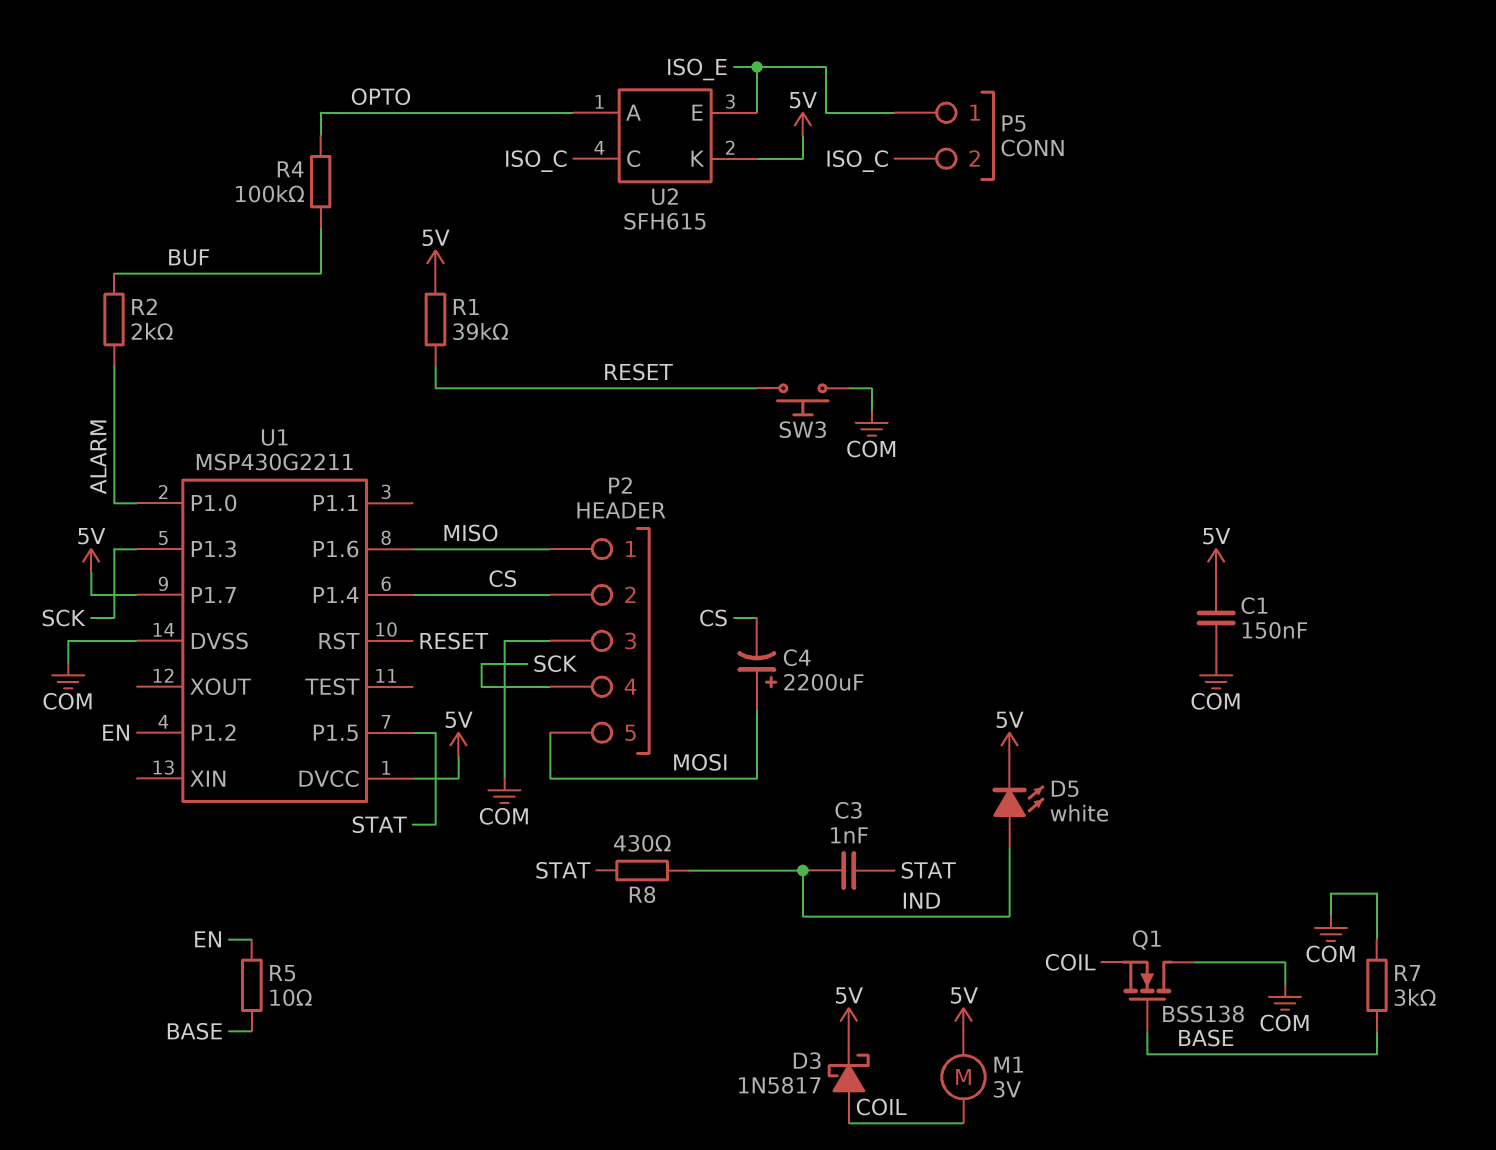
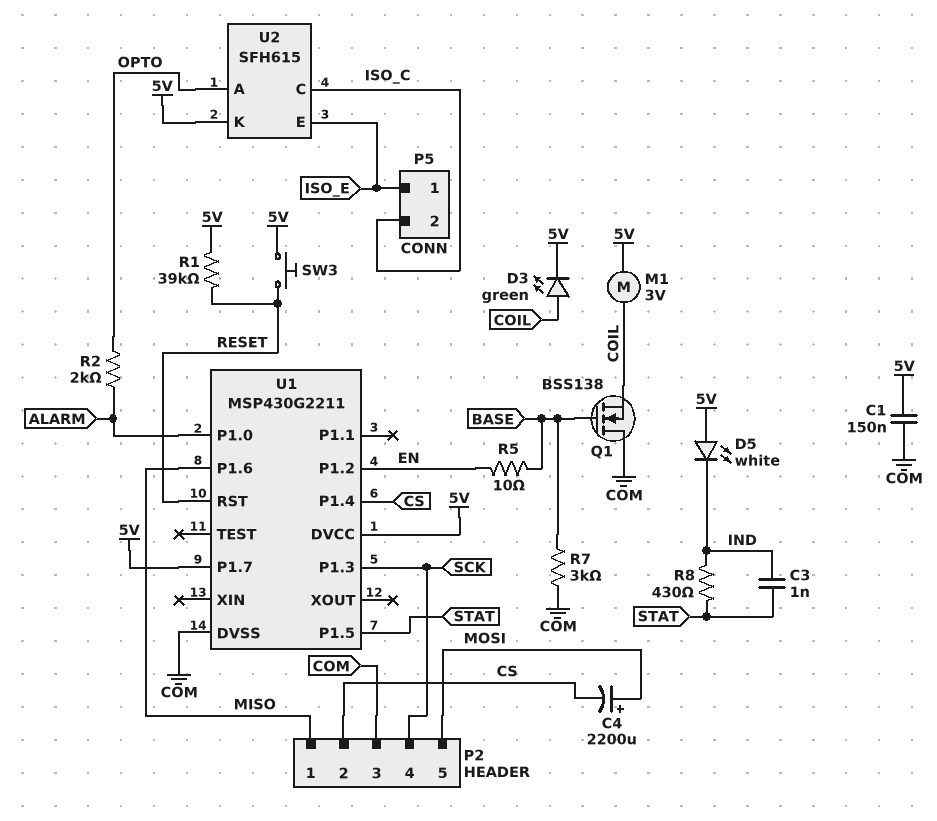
D3: schottky 1N5817 (A COIL, K 5V) -> LED green (A COIL, K 5V)
D5: LED white (A IND, K 5V) -> LED white (A 5V, K IND)
R2: 2k (ALARM, BUF) -> 2k (ALARM, OPTO)
R4: 100k (BUF, OPTO) -> none
SW3: button (COM, RESET) -> button (5V, RESET)

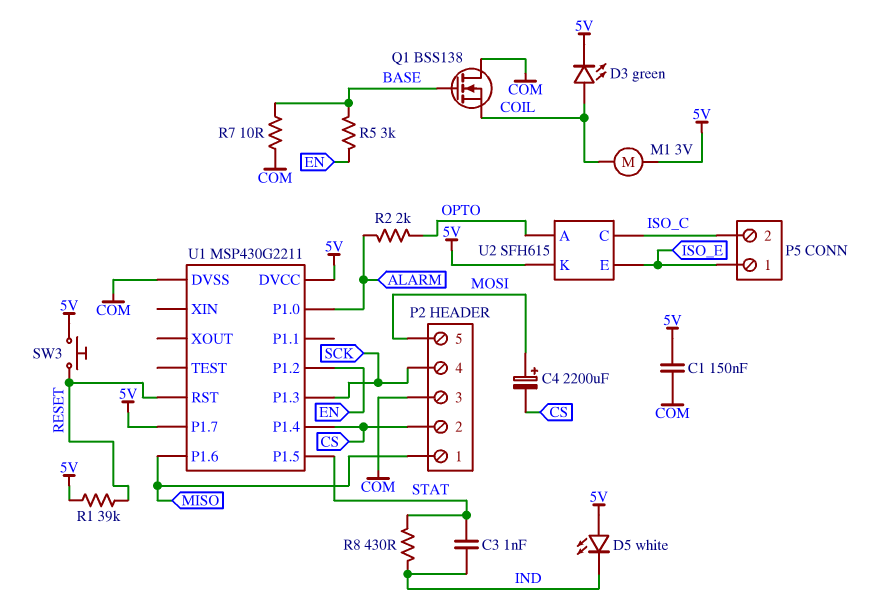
R5: 10 (BASE, EN) -> 3k (BASE, EN)
R7: 3k (BASE, COM) -> 10 (BASE, COM)

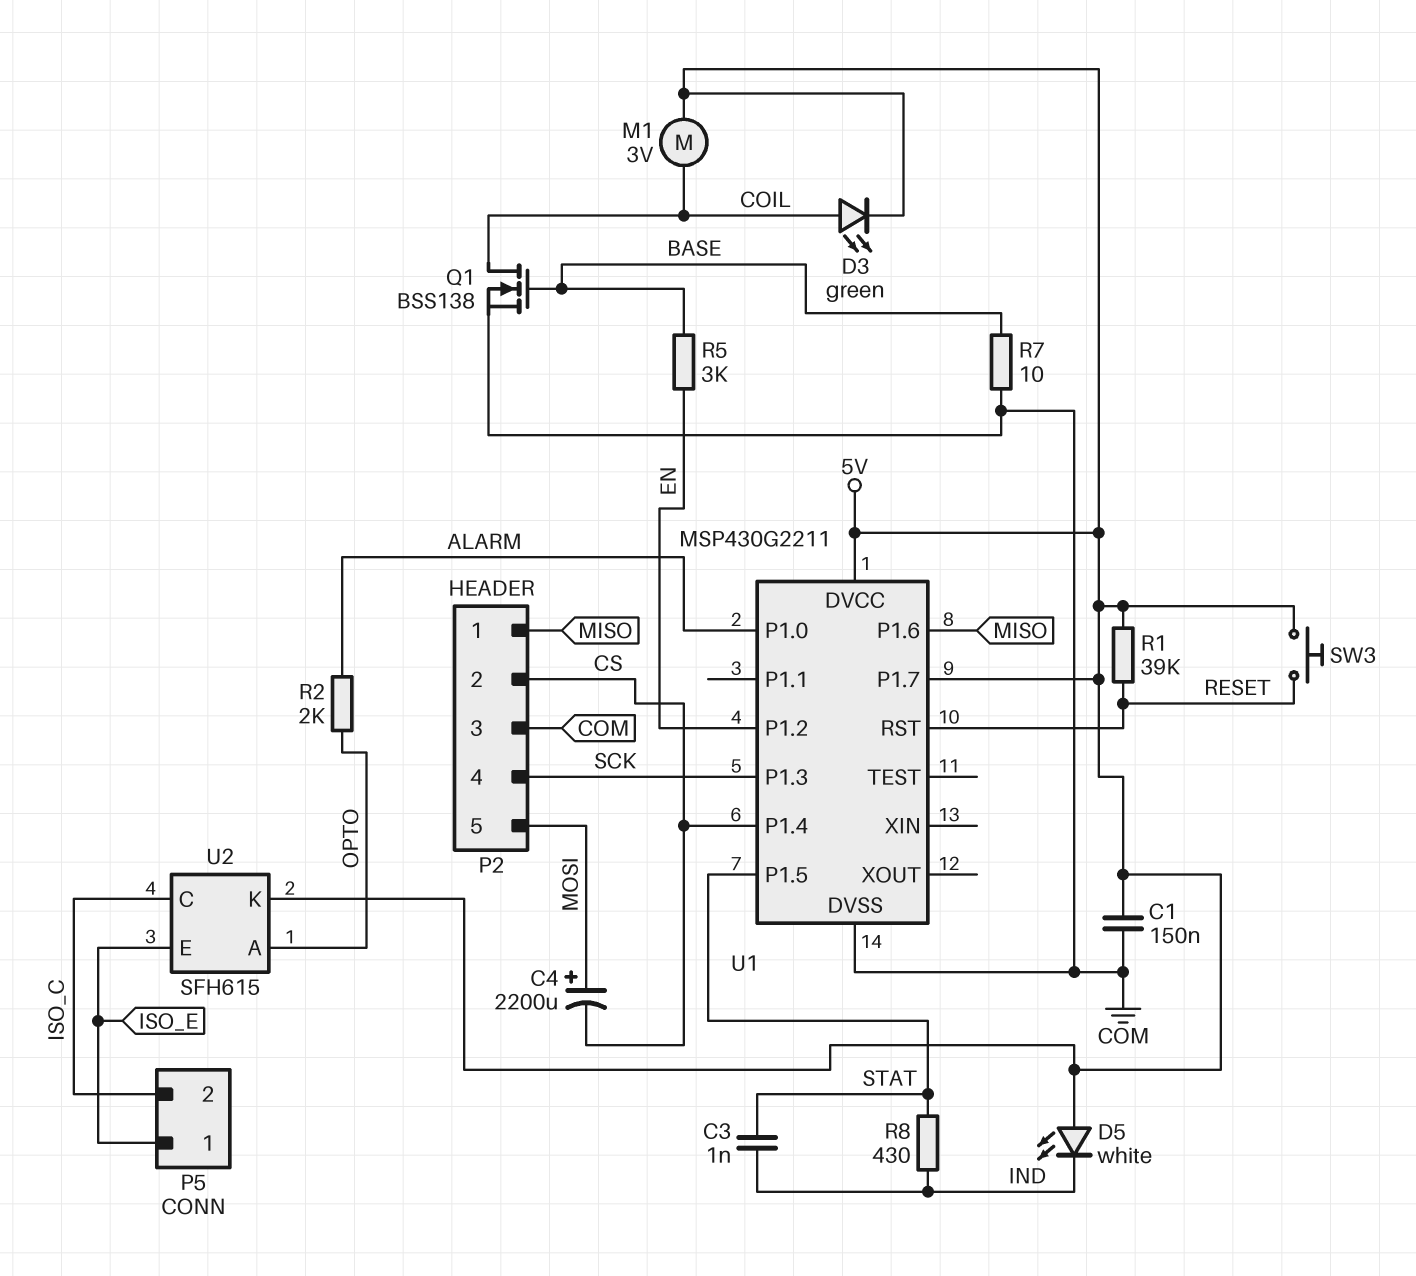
Q1: NMOS BSS138 (G BASE, D COM, S COIL) -> NMOS BSS138 (G BASE, D COIL, S COM)

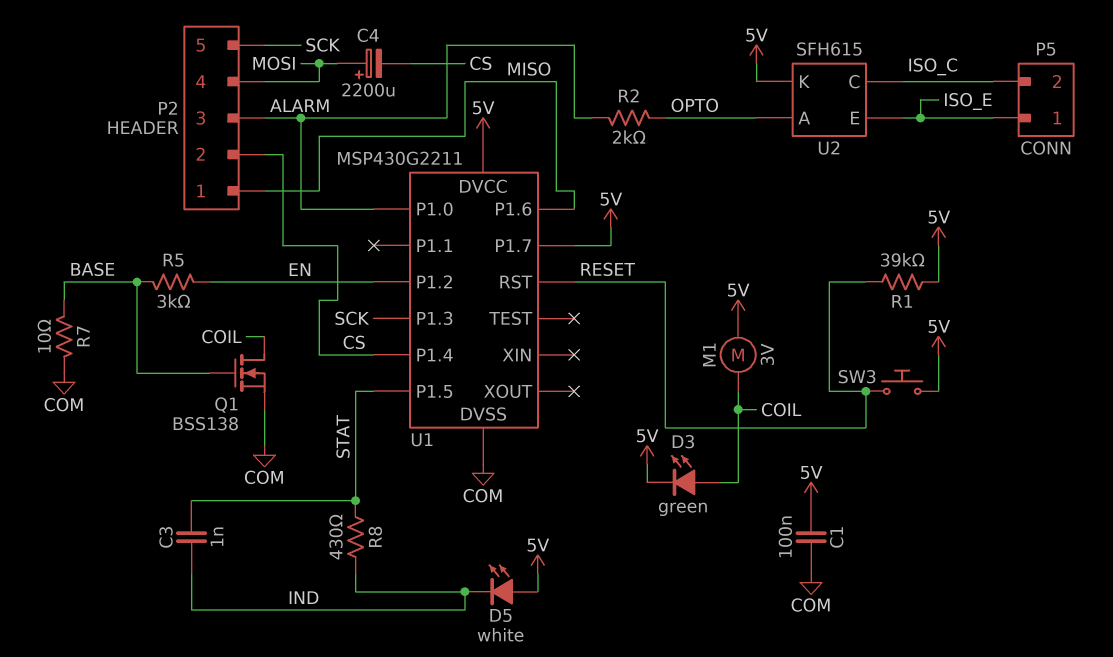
C1: 150nF (5V, COM) -> 100nF (5V, COM)
P2 pin 3: COM -> ALARM
P2 pin 4: SCK -> MOSI
P2 pin 5: MOSI -> SCK

